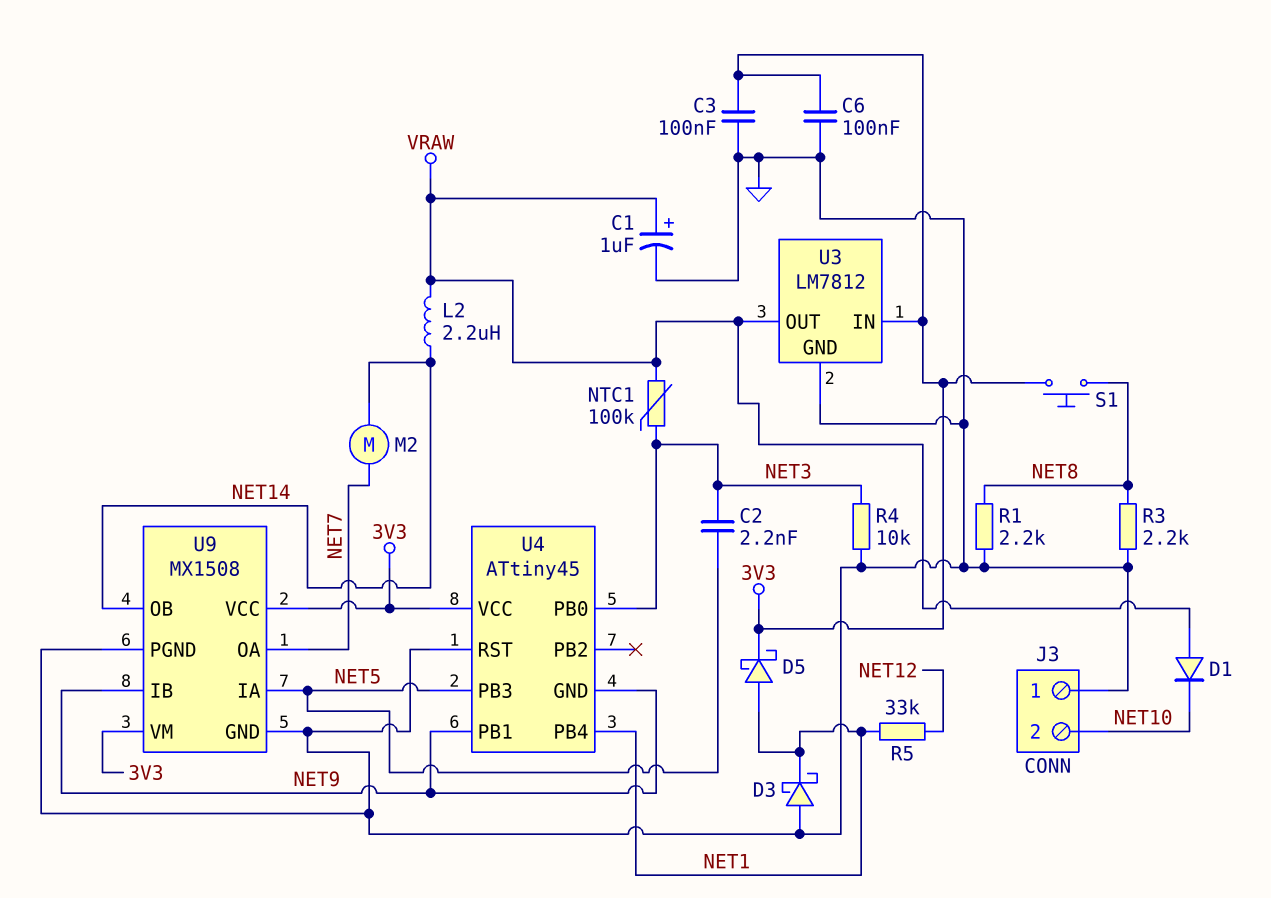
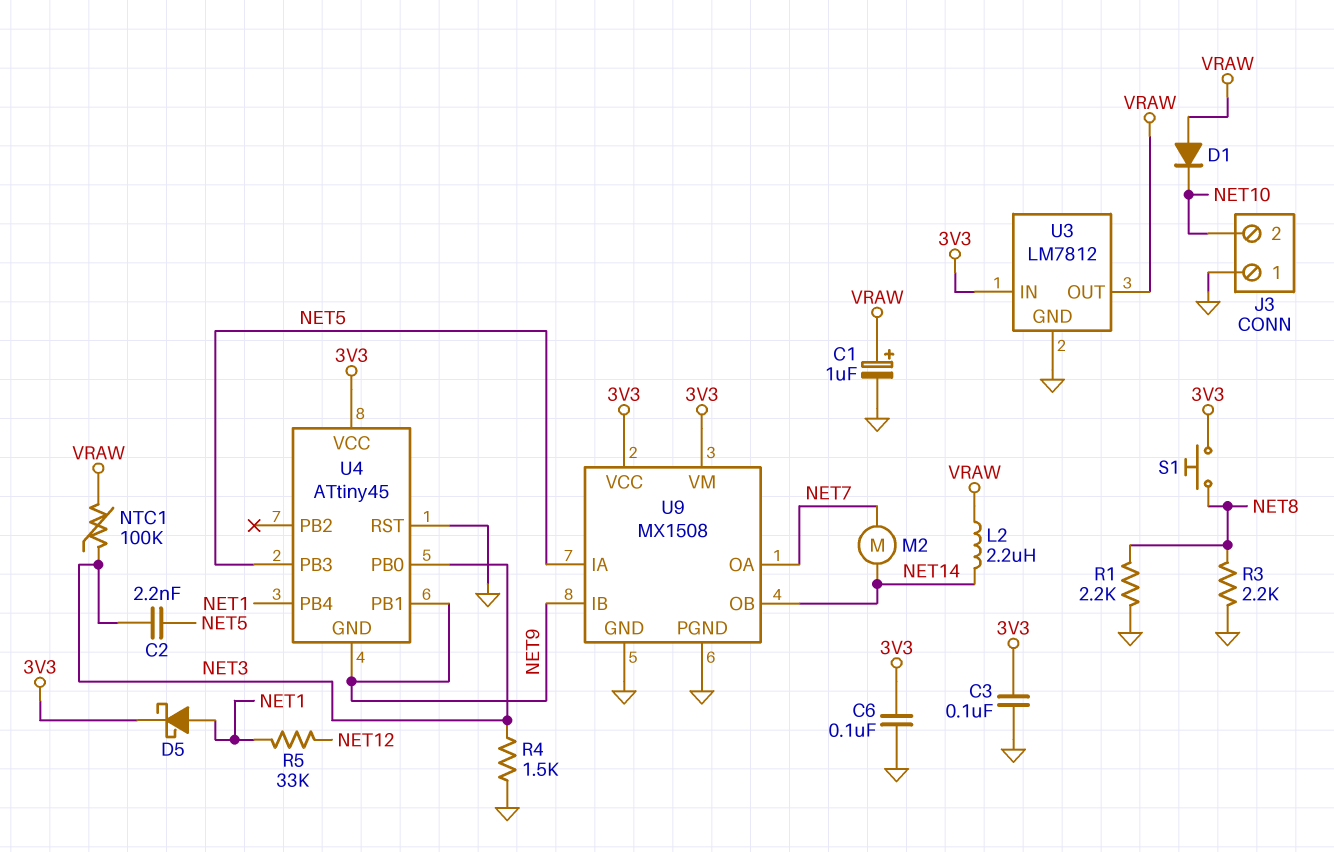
D3: schottky (A GND, K NET1) -> none
R4: 10k (GND, NET3) -> 1.5k (GND, NET3)

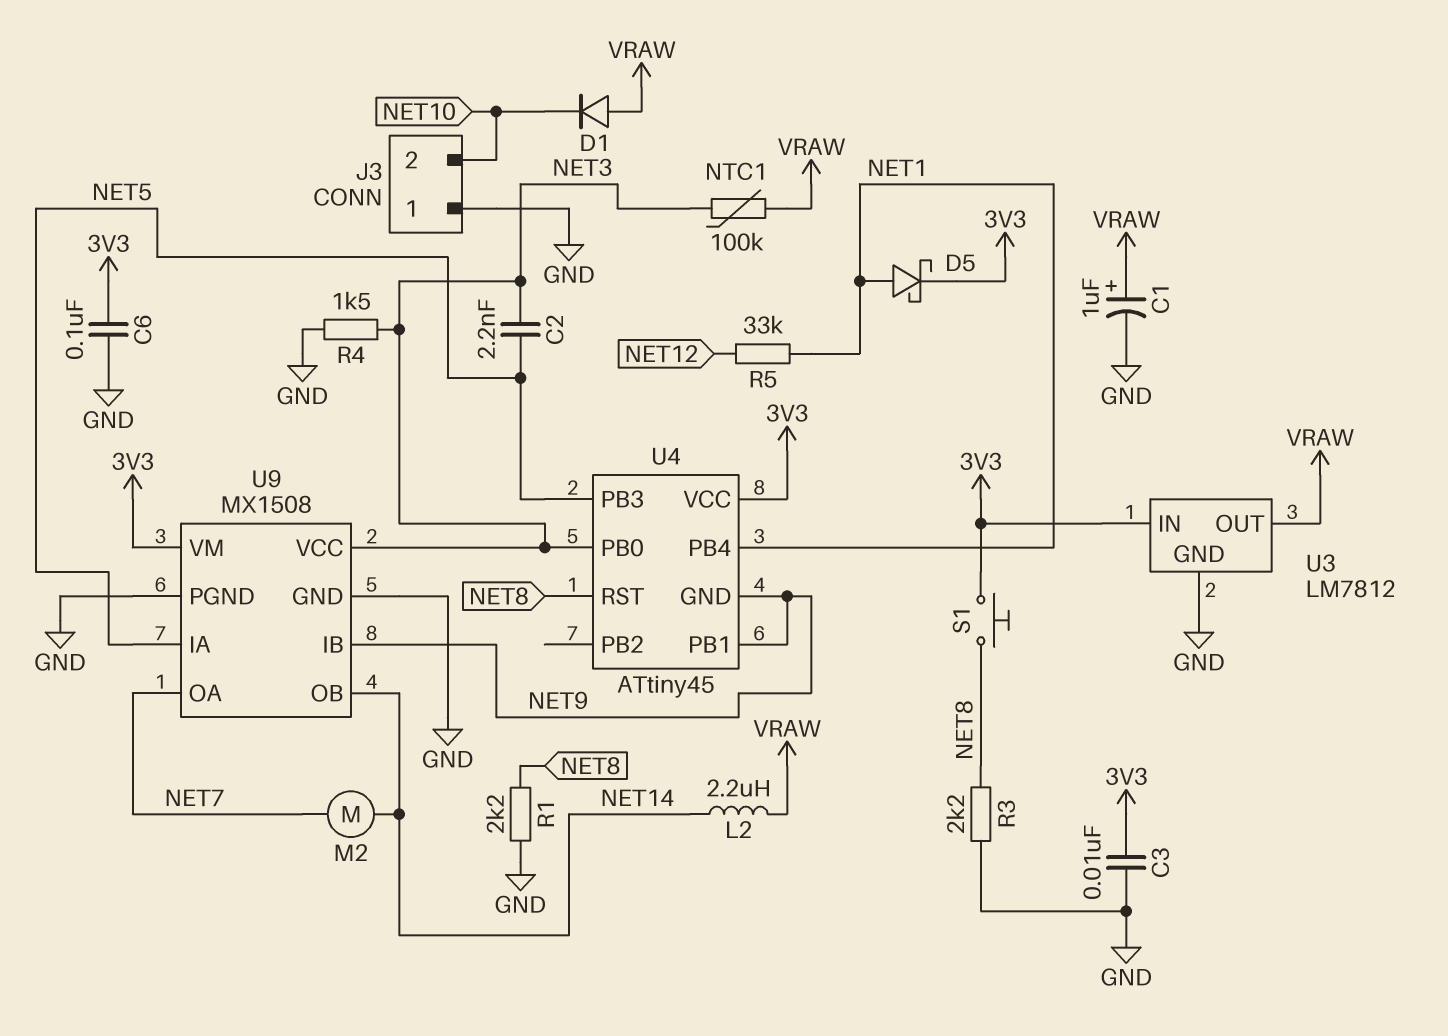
C3: 100nF (3V3, GND) -> 10nF (3V3, GND)
U4 pin RST: GND -> NET8
U9 pin VCC: 3V3 -> NET3

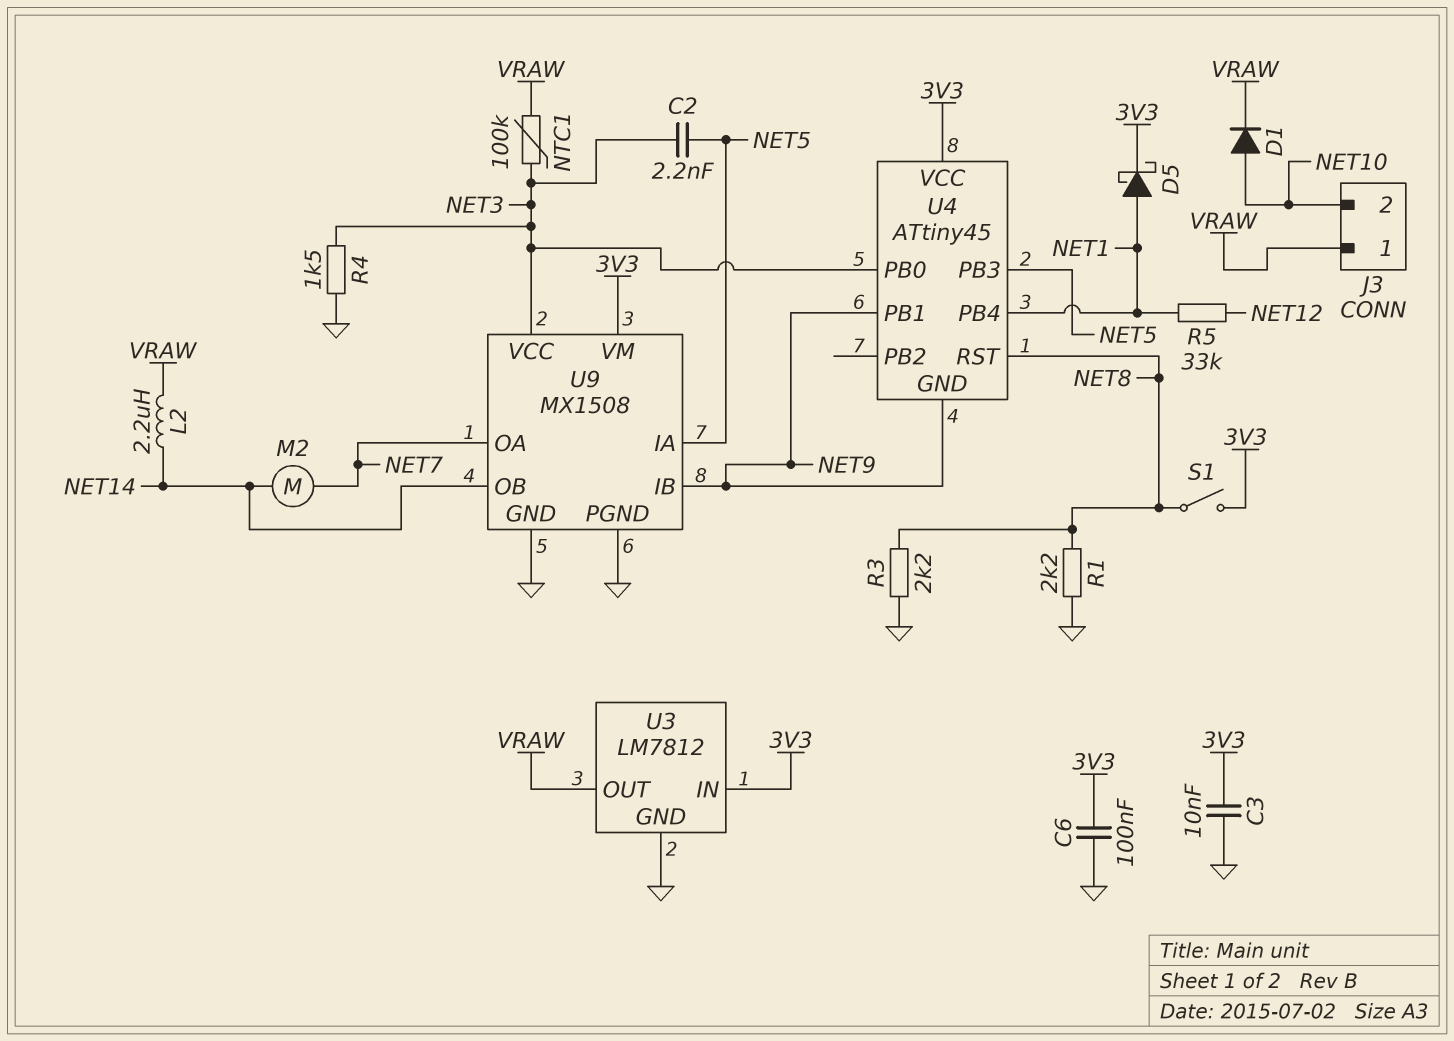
C1: 1uF (plus VRAW, minus GND) -> none
D1: diode (A VRAW, K NET10) -> diode (A NET10, K VRAW)
J3 pin 1: GND -> VRAW
S1: button (3V3, NET8) -> switch (3V3, NET8)

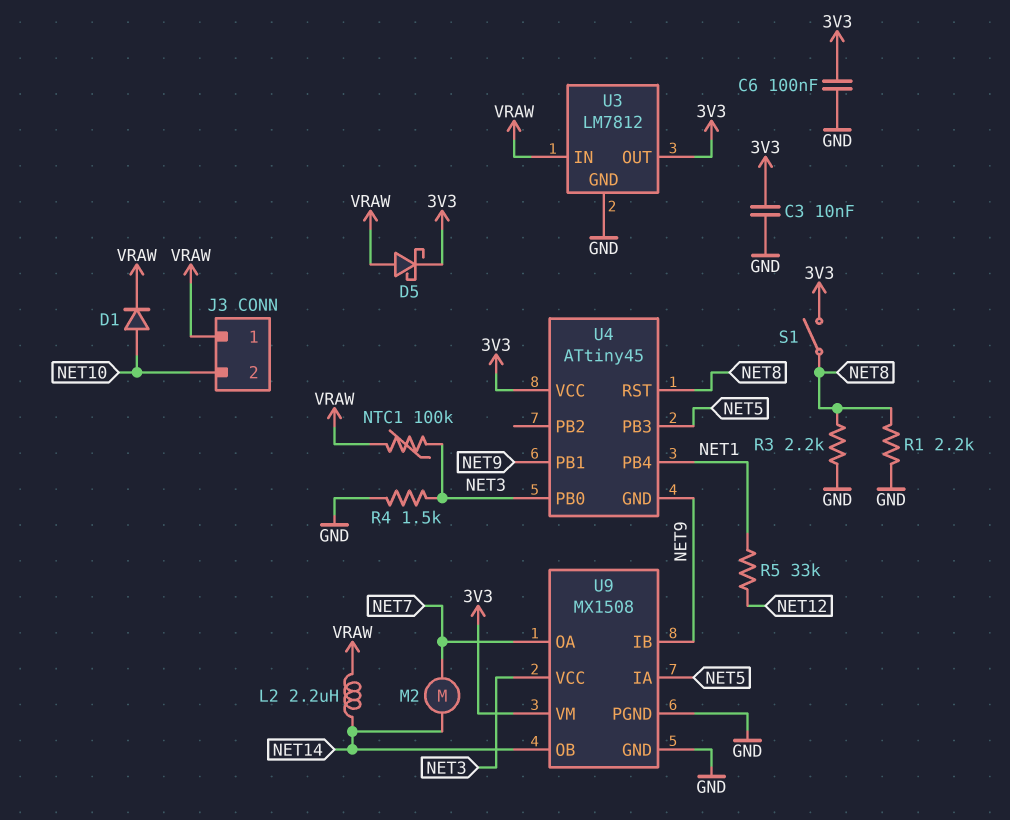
C2: 2.2nF (NET3, NET5) -> none
D5: schottky (A NET1, K 3V3) -> schottky (A VRAW, K 3V3)
U3 pin IN: 3V3 -> VRAW
U3 pin OUT: VRAW -> 3V3

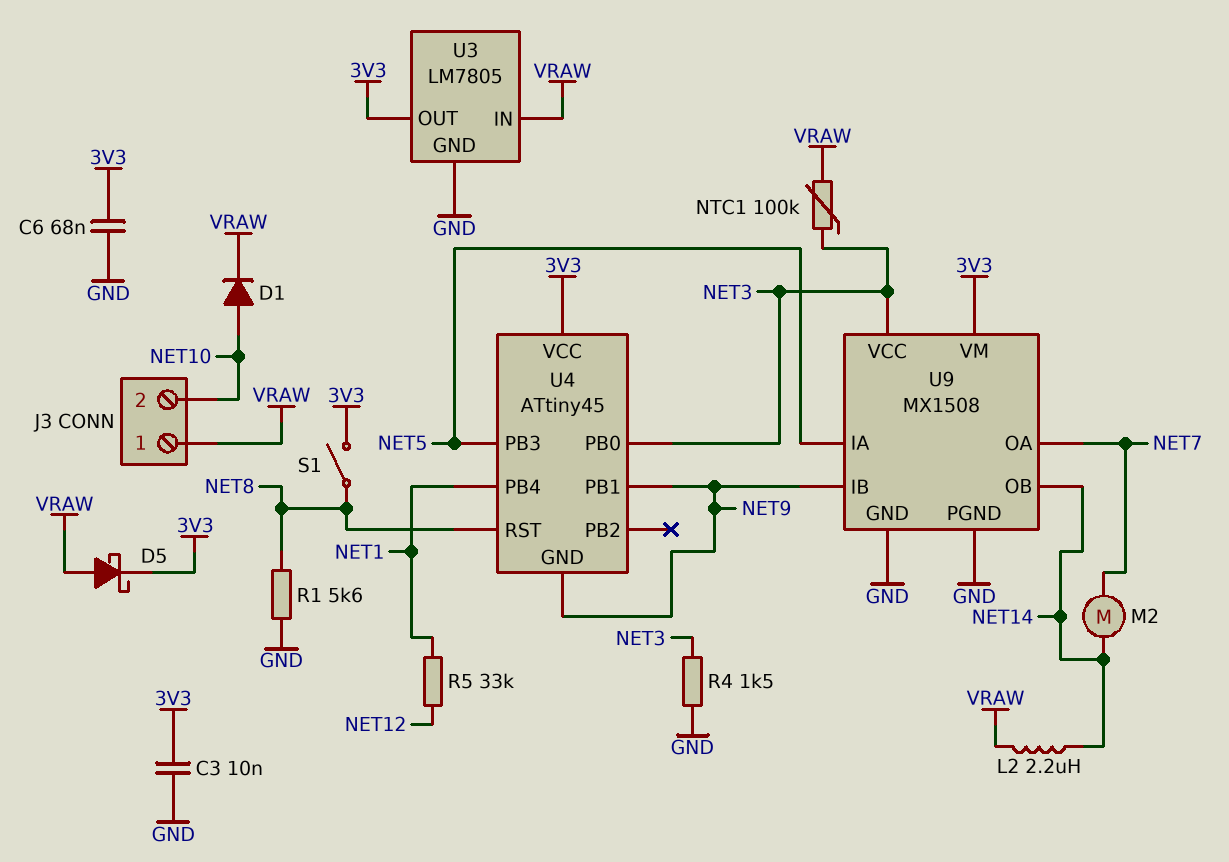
C6: 100nF (3V3, GND) -> 68nF (3V3, GND)
R1: 2.2k (GND, NET8) -> 5.6k (GND, NET8)
R3: 2.2k (GND, NET8) -> none
U3: LM7812 -> LM7805

